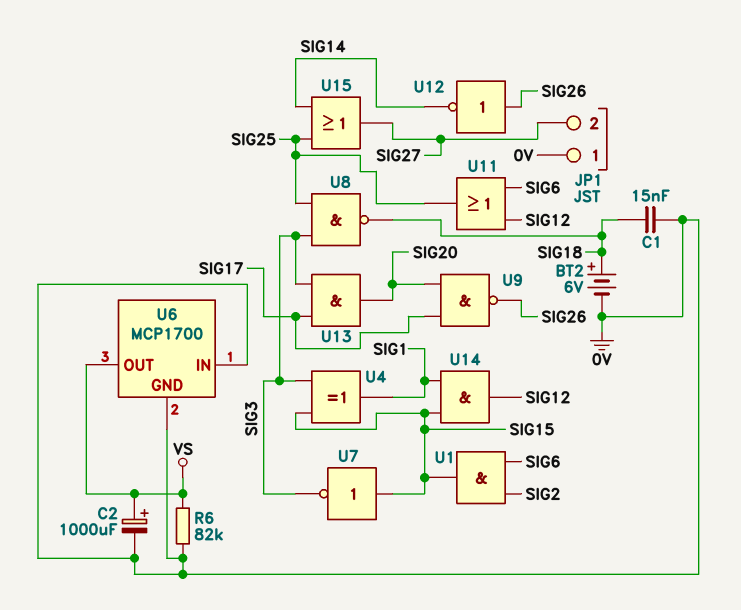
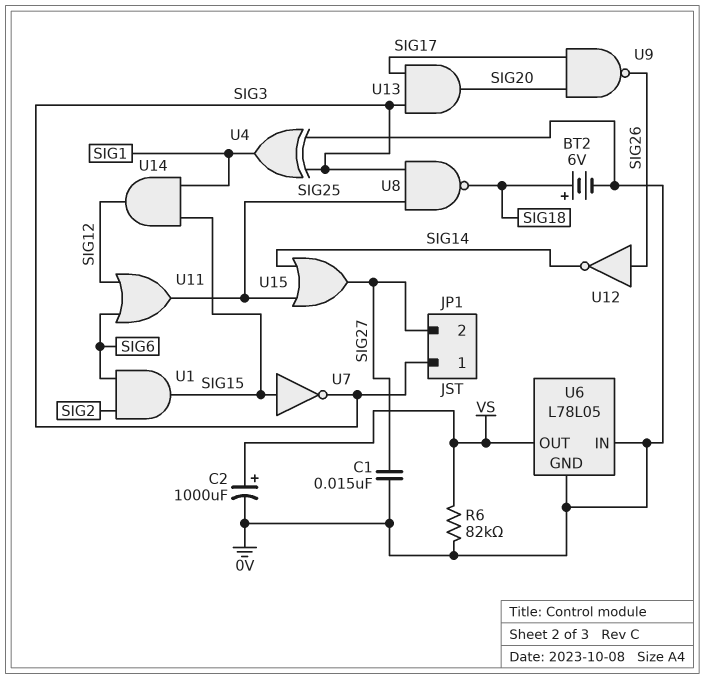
C1: 15nF (0V, SIG18) -> 15nF (0V, SIG27)
JP1 pin 1: 0V -> SIG3
U4: XOR (in SIG3, in SIG15, out SIG1) -> XOR (in 0V, in SIG3, out SIG1)
U6: MCP1700 -> L78L05

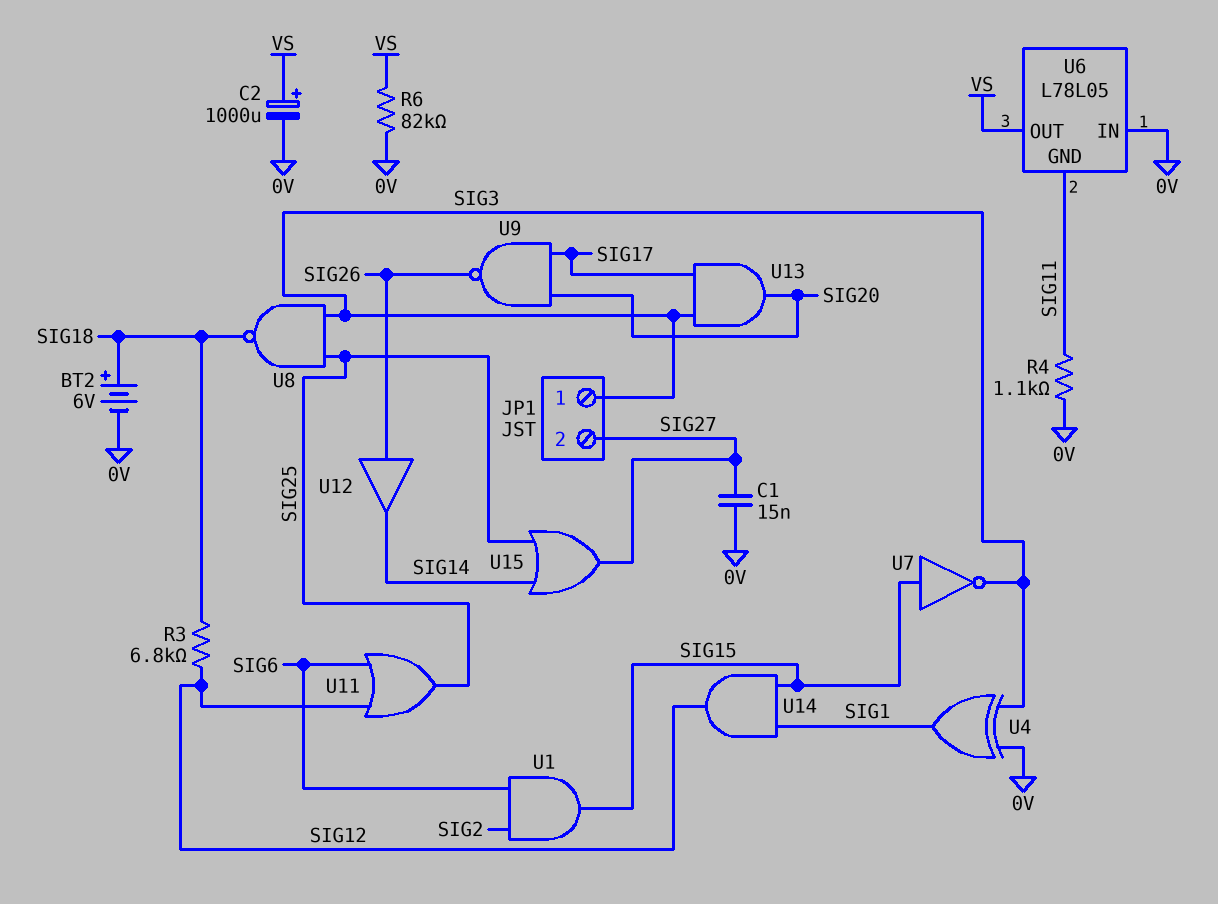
R3: none -> 6.8k (SIG12, SIG18)
R4: none -> 1.1k (0V, SIG11)
U6 pin GND: 0V -> SIG11
U12: NOT (in SIG26, out SIG14) -> buffer (in SIG26, out SIG14)

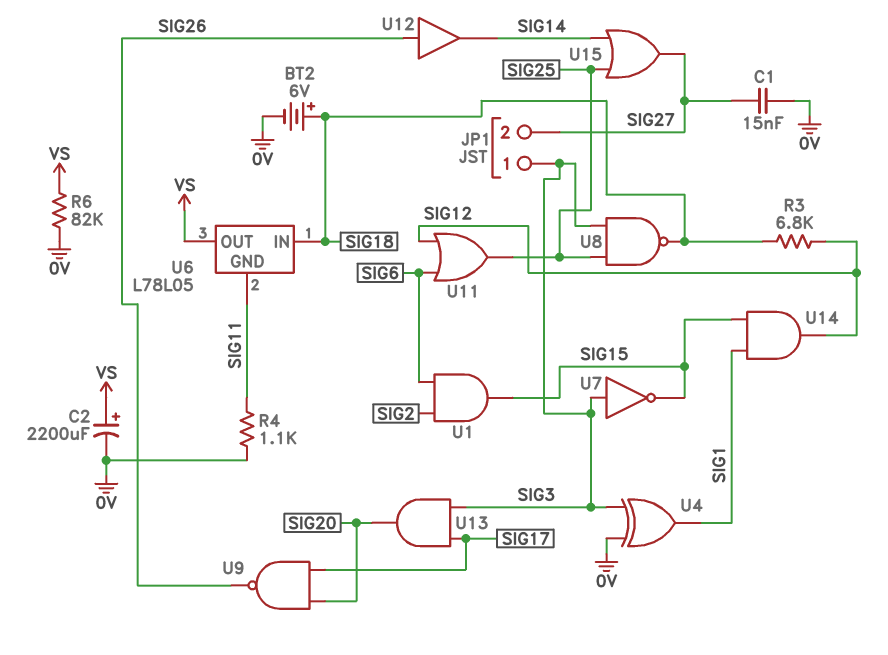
C2: 1000uF (plus VS, minus 0V) -> 2200uF (plus VS, minus 0V)
U6 pin IN: 0V -> SIG18
U7: NOT (in SIG15, out SIG3) -> NOT (in SIG3, out SIG15)

